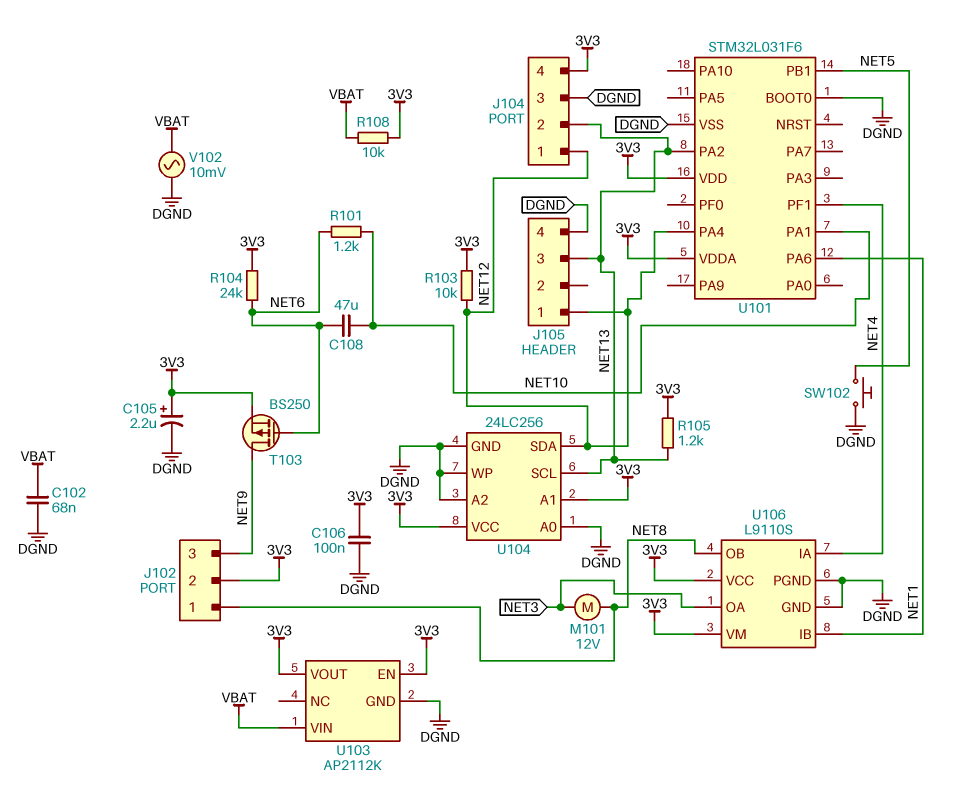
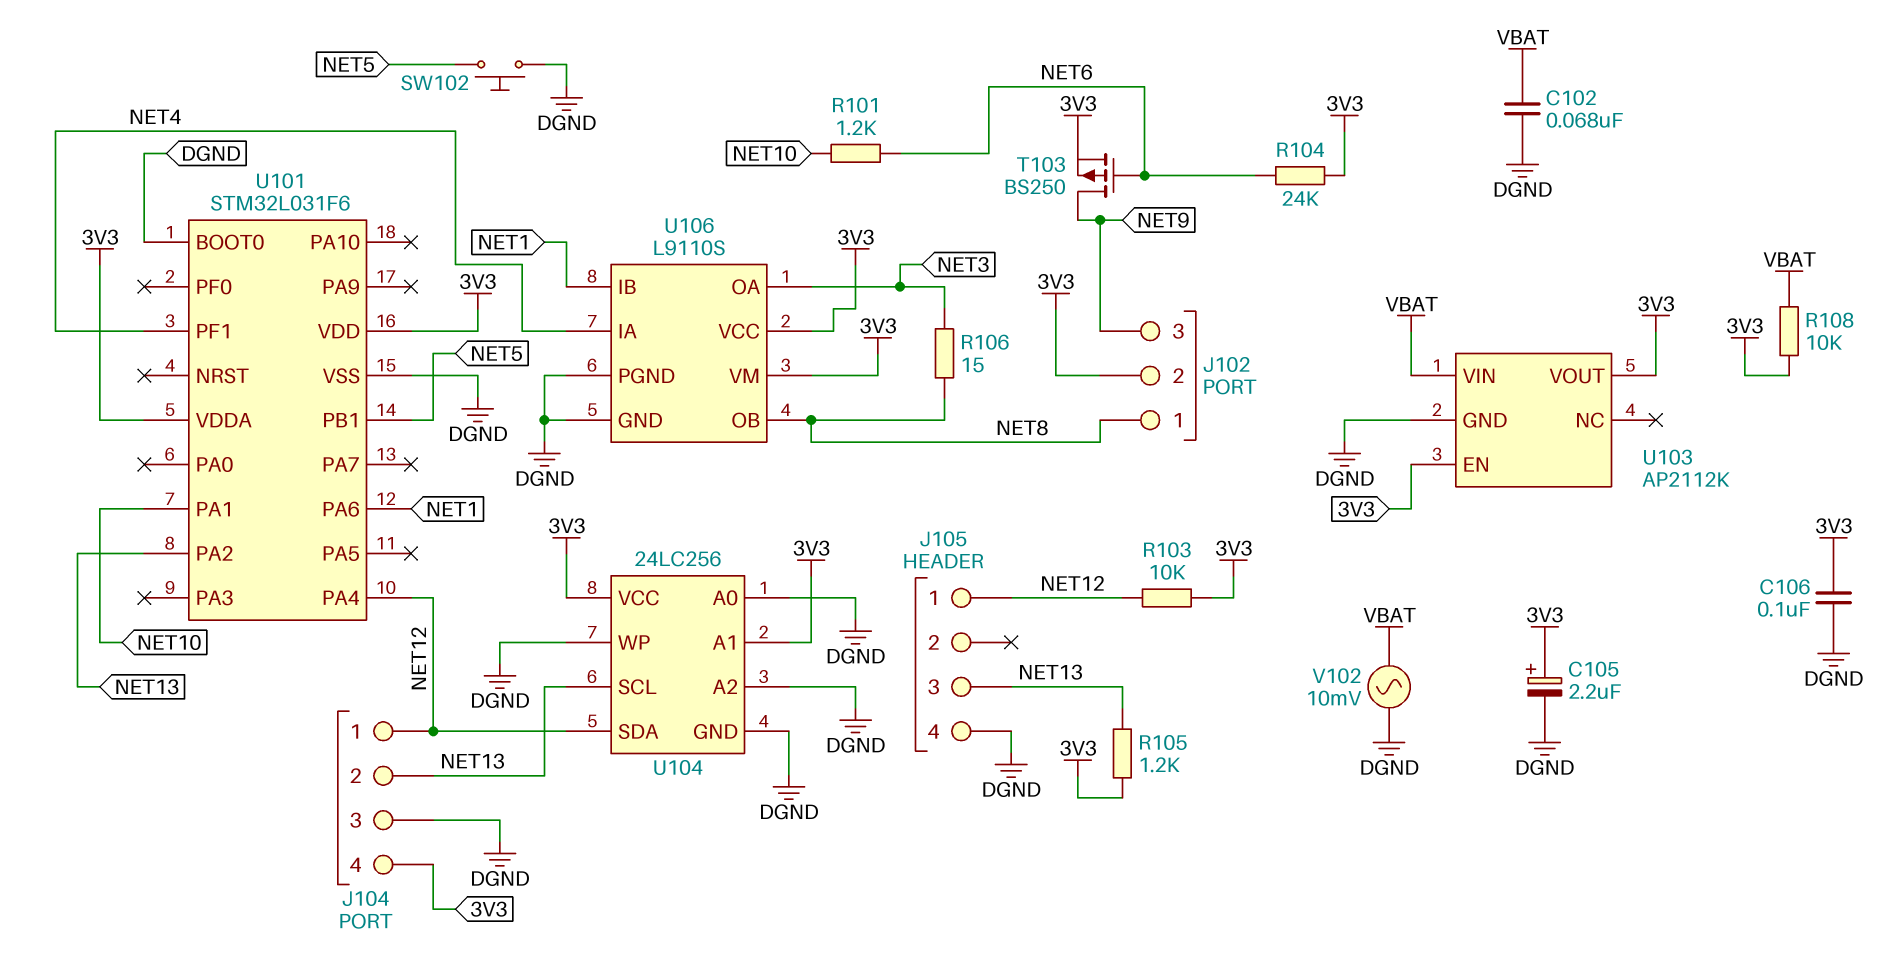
C108: 47uF (NET6, NET10) -> none
M101: motor 12V (NET3, NET8) -> none
R106: none -> 15 (NET3, NET8)

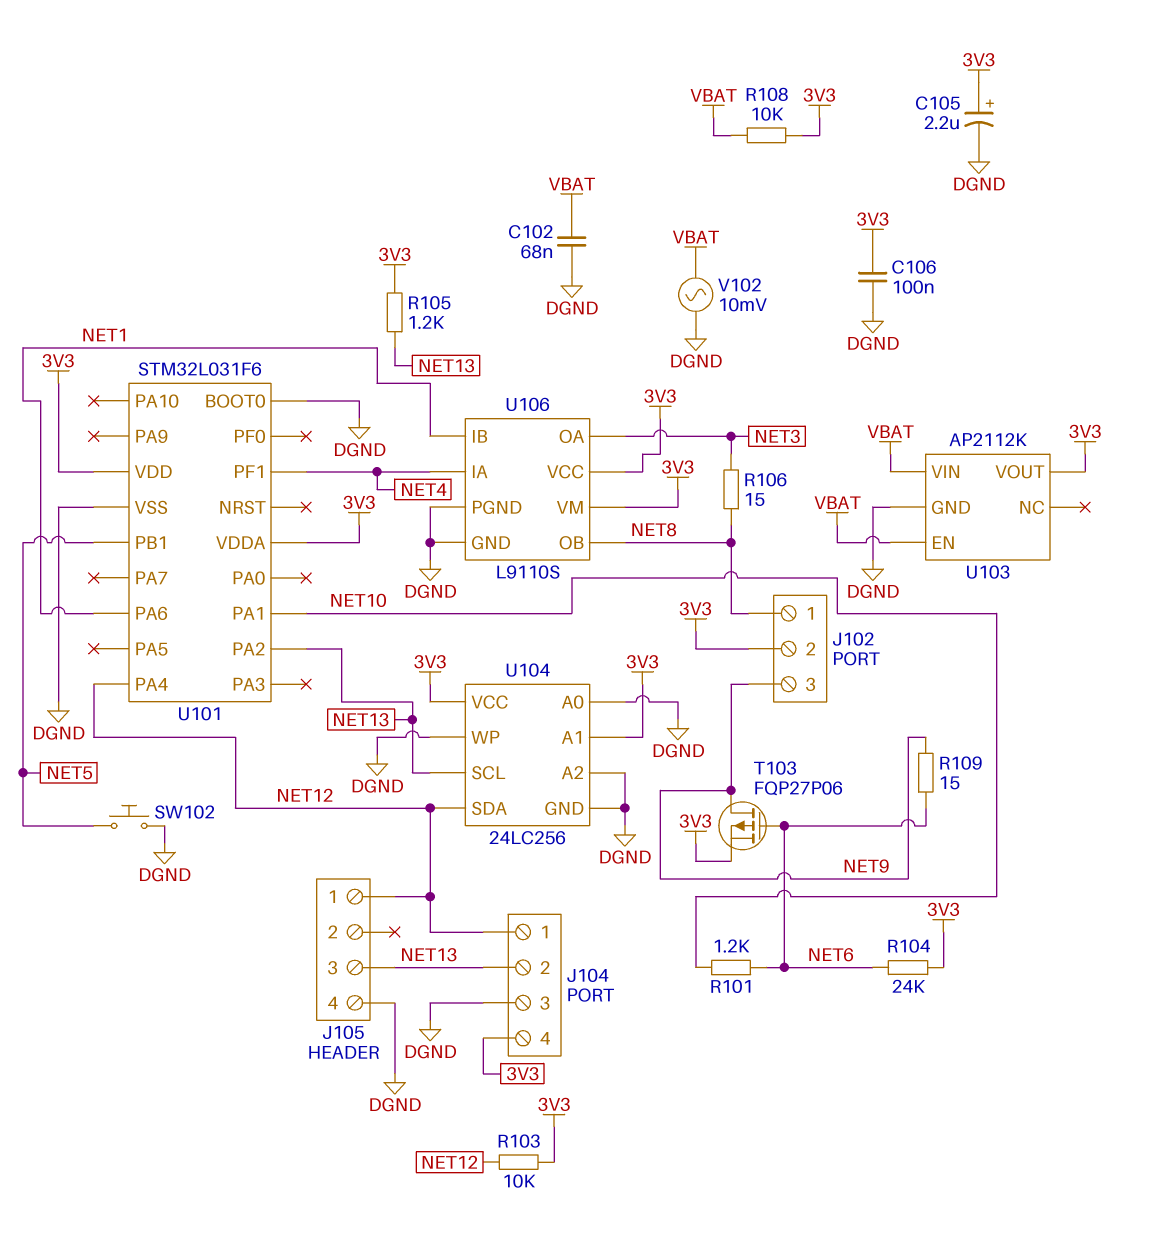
R109: none -> 15 (NET6, NET9)
T103: PMOS BS250 (G NET6, D NET9, S 3V3) -> PMOS FQP27P06 (G NET6, D NET9, S 3V3)
U103 pin EN: 3V3 -> VBAT

